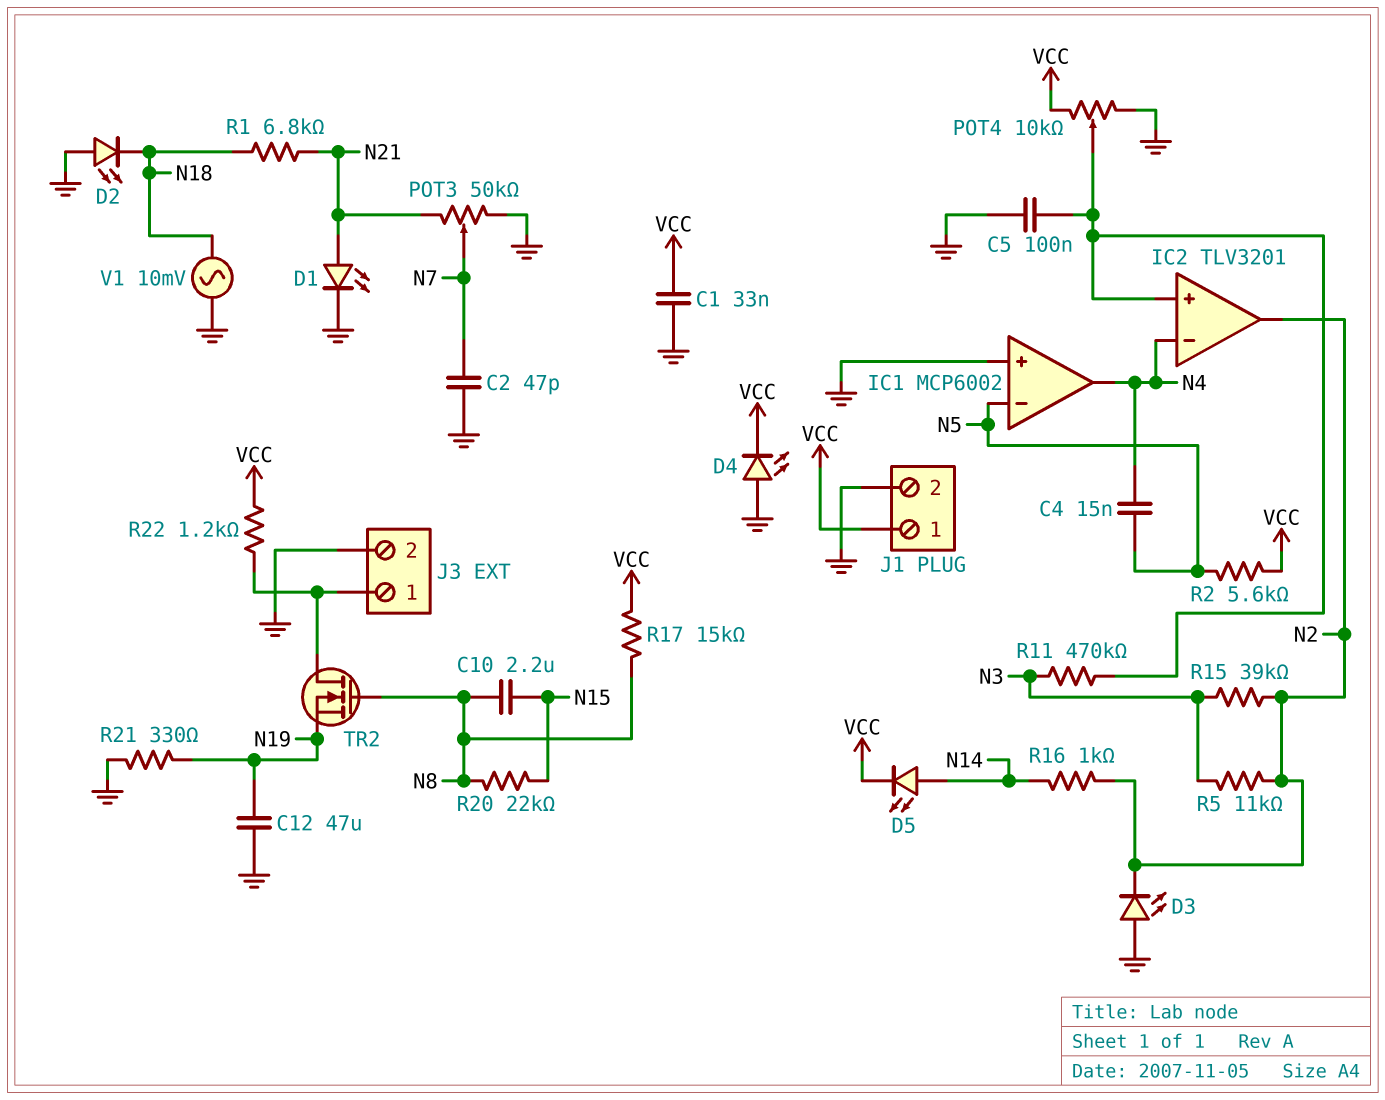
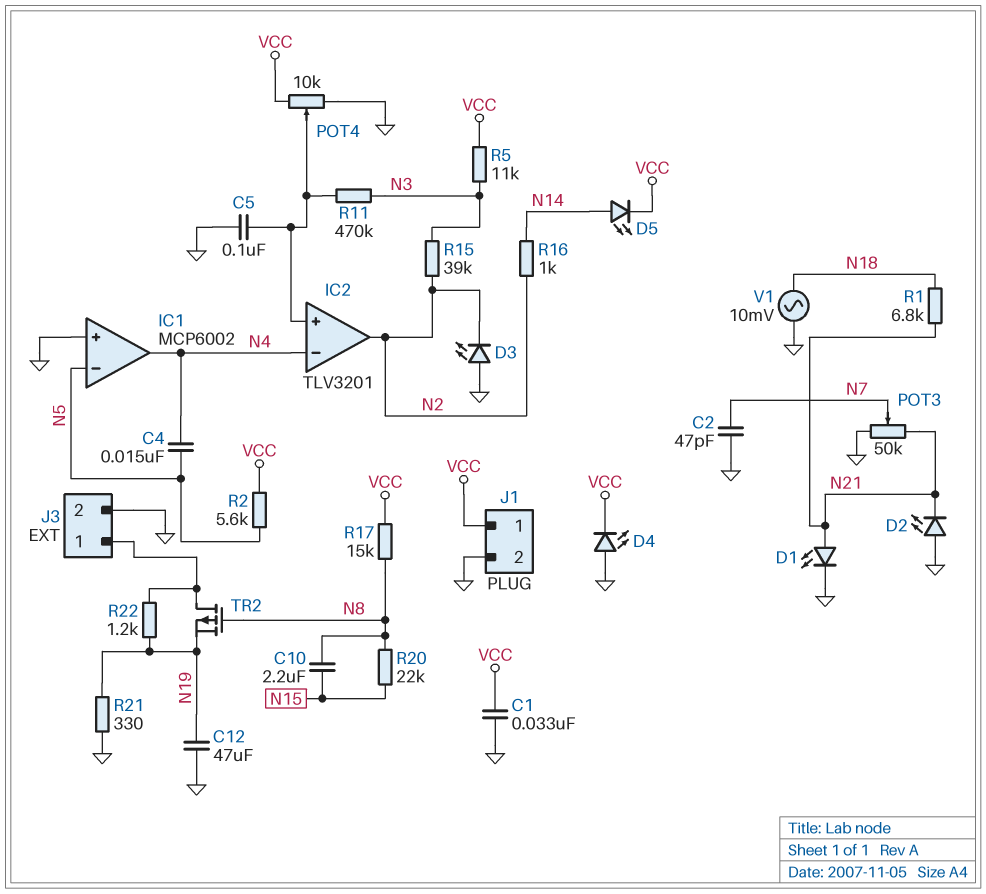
D2: LED (A GND, K N18) -> LED (A GND, K N21)
R5: 11k (N2, N3) -> 11k (N3, VCC)
R22: 1.2k (J3/1, VCC) -> 1.2k (J3/1, N19)
TR2: NMOS (G N8, D J3/1, S N19) -> PMOS (G N8, D J3/1, S N19)

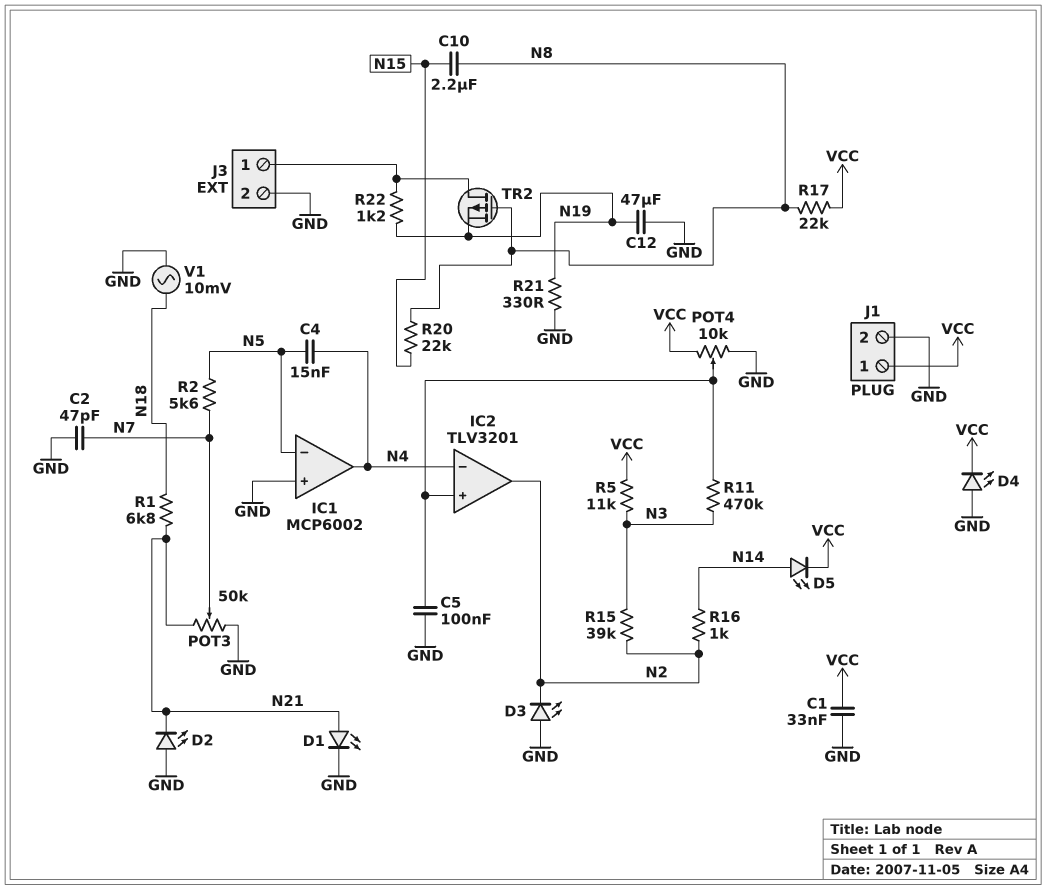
R2: 5.6k (N5, VCC) -> 5.6k (N5, N7)
R17: 15k (N8, VCC) -> 22k (N8, VCC)

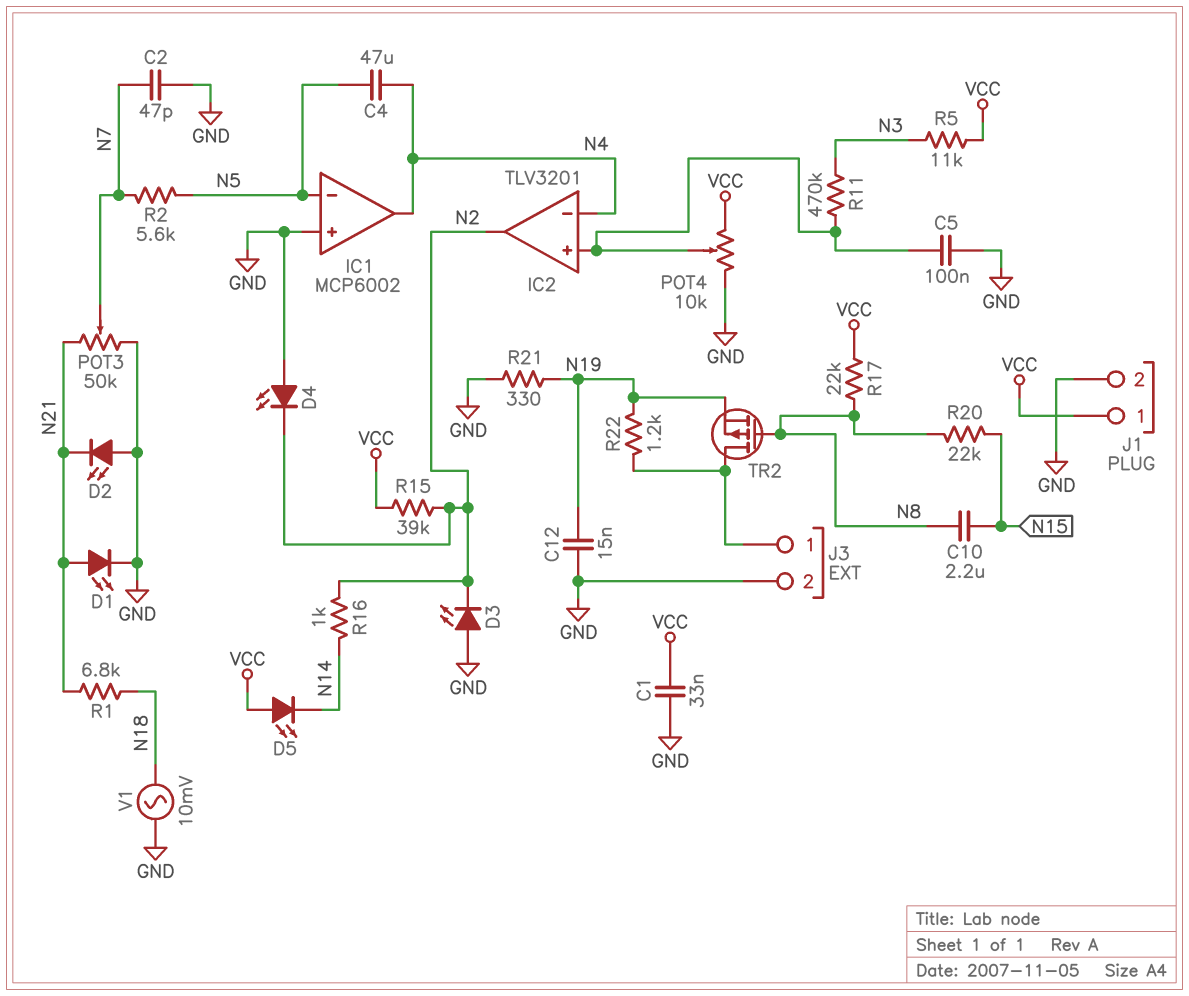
C4: 15nF (N4, N5) -> 47uF (N4, N5)
C12: 47uF (GND, N19) -> 15nF (GND, N19)
D4: LED (A GND, K VCC) -> LED (A GND, K N2)
D5: LED (A N14, K VCC) -> LED (A VCC, K N14)
R15: 39k (N2, N3) -> 39k (N2, VCC)

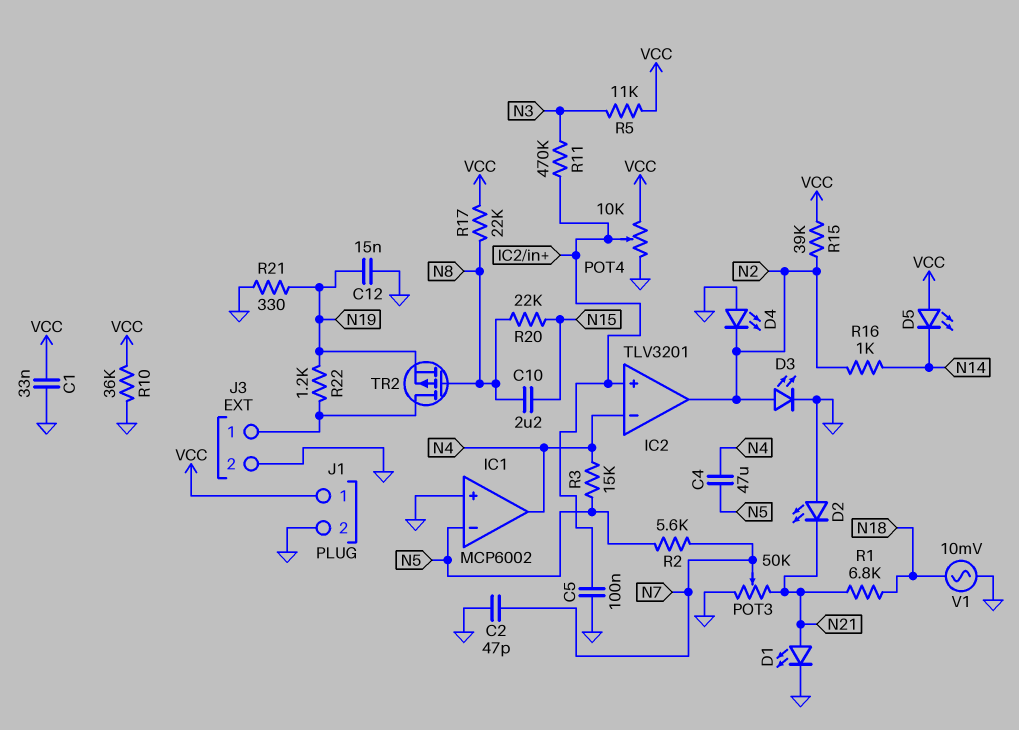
D3: LED (A GND, K N2) -> LED (A N2, K GND)
R3: none -> 15k (N4, N5)
R10: none -> 36k (GND, VCC)

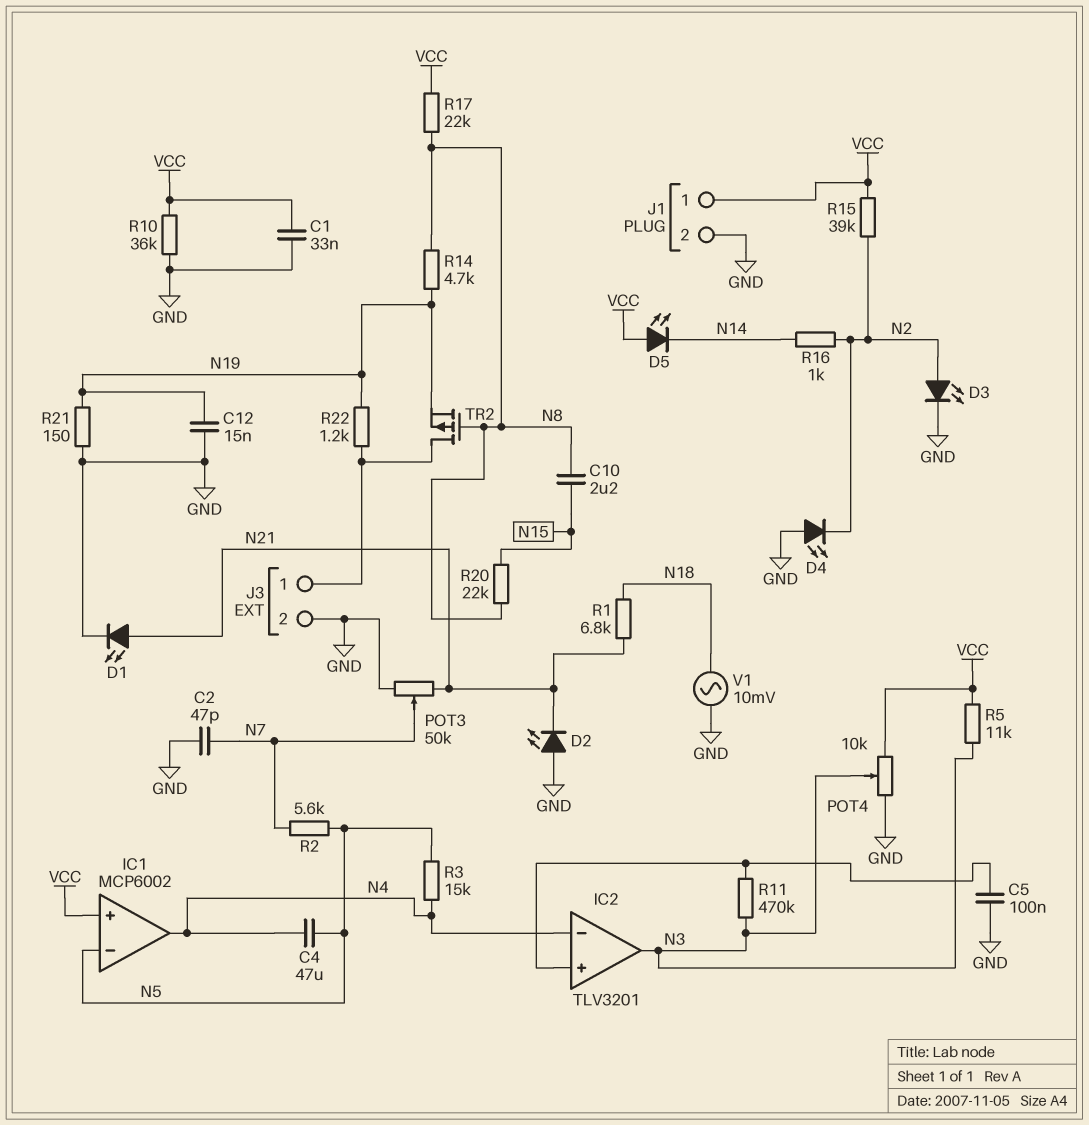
IC1 pin in+: GND -> VCC
IC2 pin out: N2 -> N3
POT4: 10k (GND, VCC, wiper IC2/in+) -> 10k (GND, VCC, wiper N3)
R14: none -> 4.7k (N8, N19)
R21: 330 (GND, N19) -> 150 (GND, N19)

